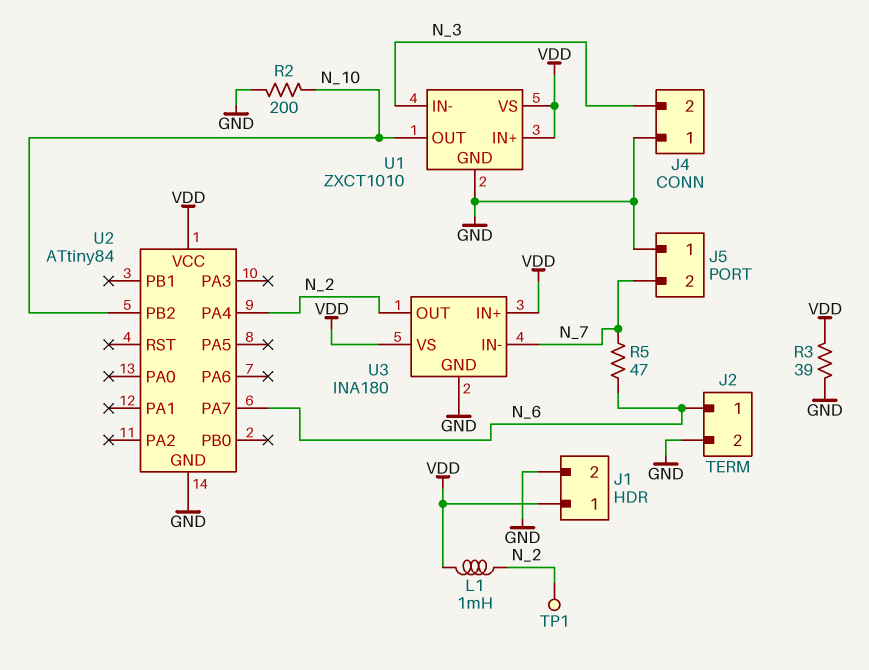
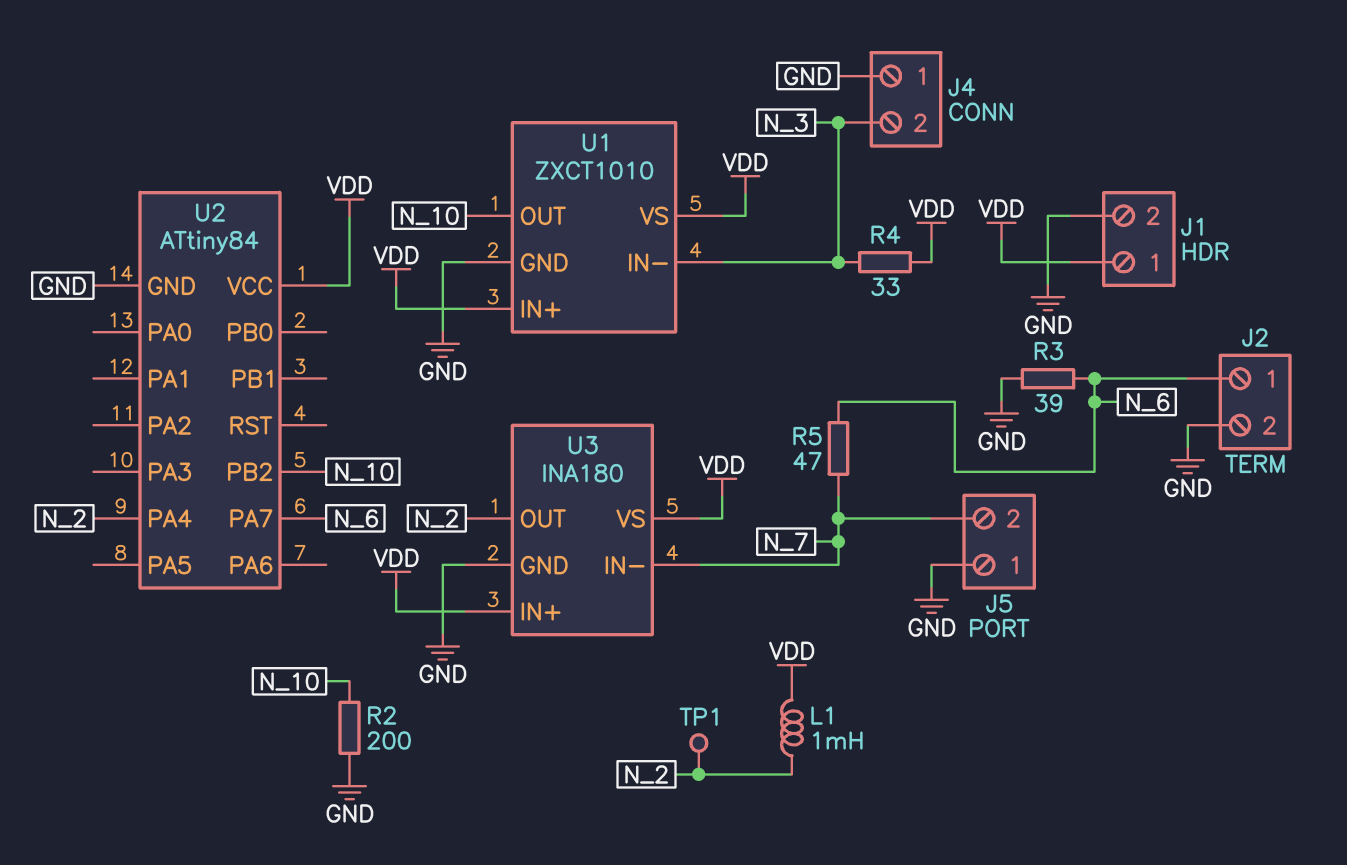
R3: 39 (GND, VDD) -> 39 (GND, N_6)
R4: none -> 33 (N_3, VDD)

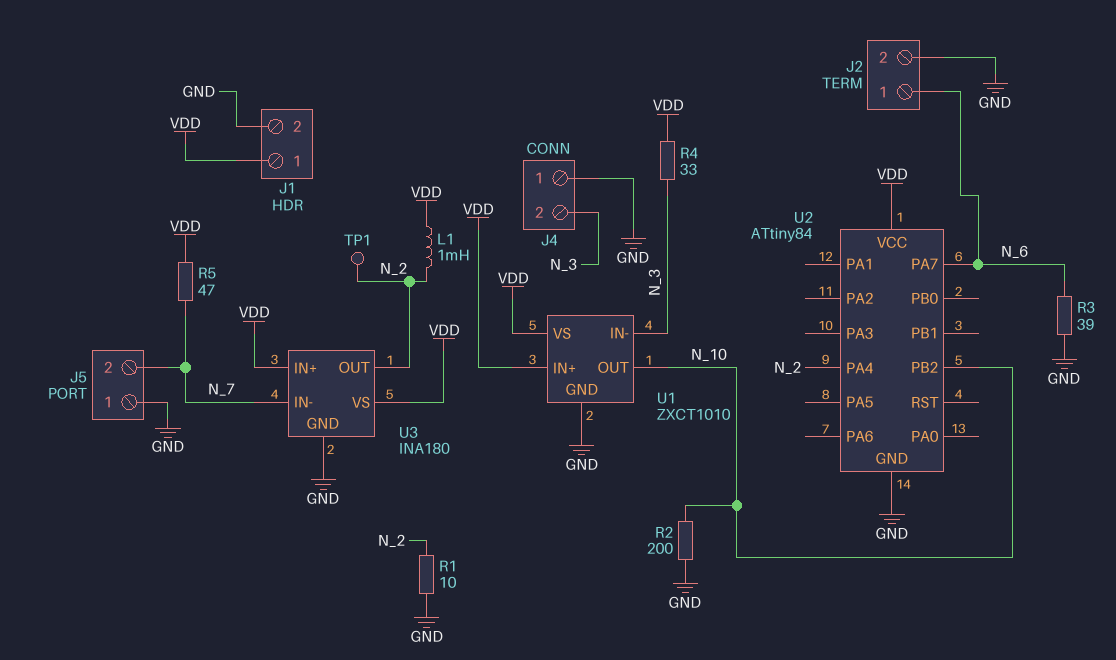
R1: none -> 10 (GND, N_2)
R5: 47 (N_6, N_7) -> 47 (N_7, VDD)

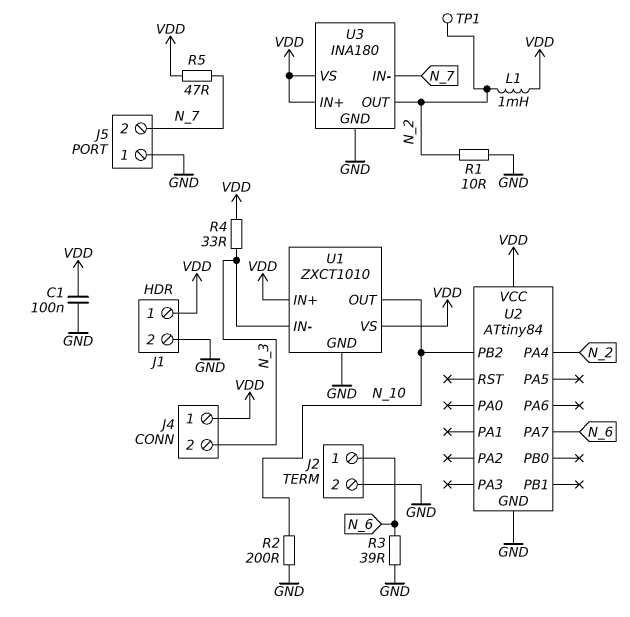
C1: none -> 100nF (GND, VDD)
J4 pin 1: GND -> VDD

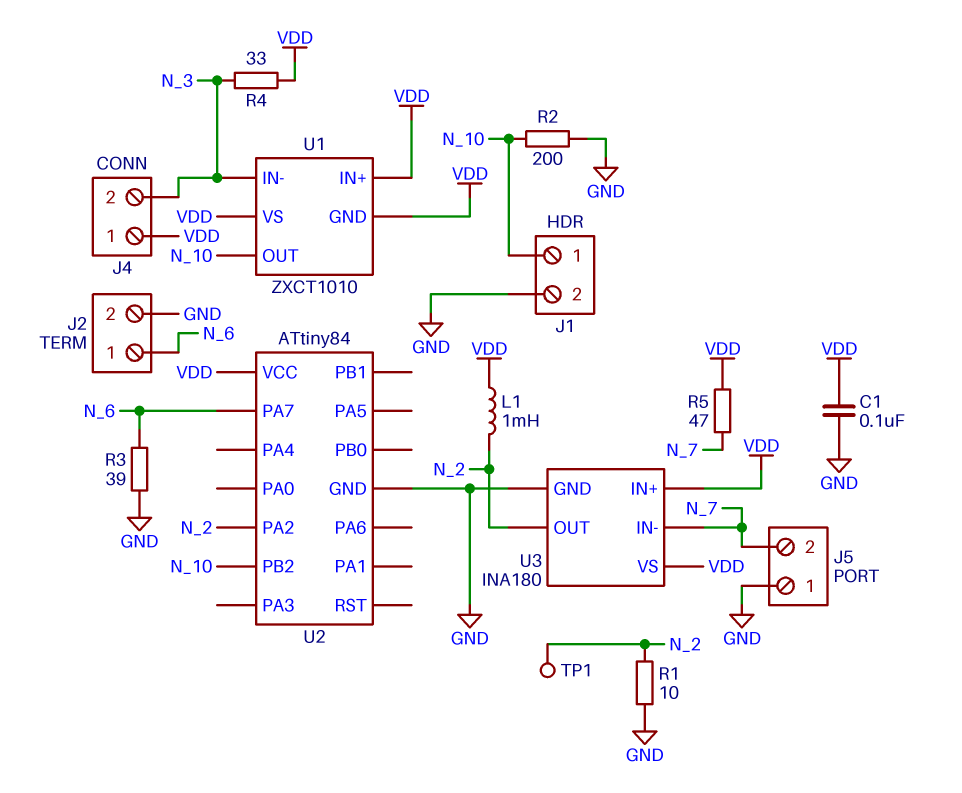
J1 pin 1: VDD -> N_10
U1 pin GND: GND -> VDD
U2 pin PA2: none -> N_2
U2 pin PA4: N_2 -> none

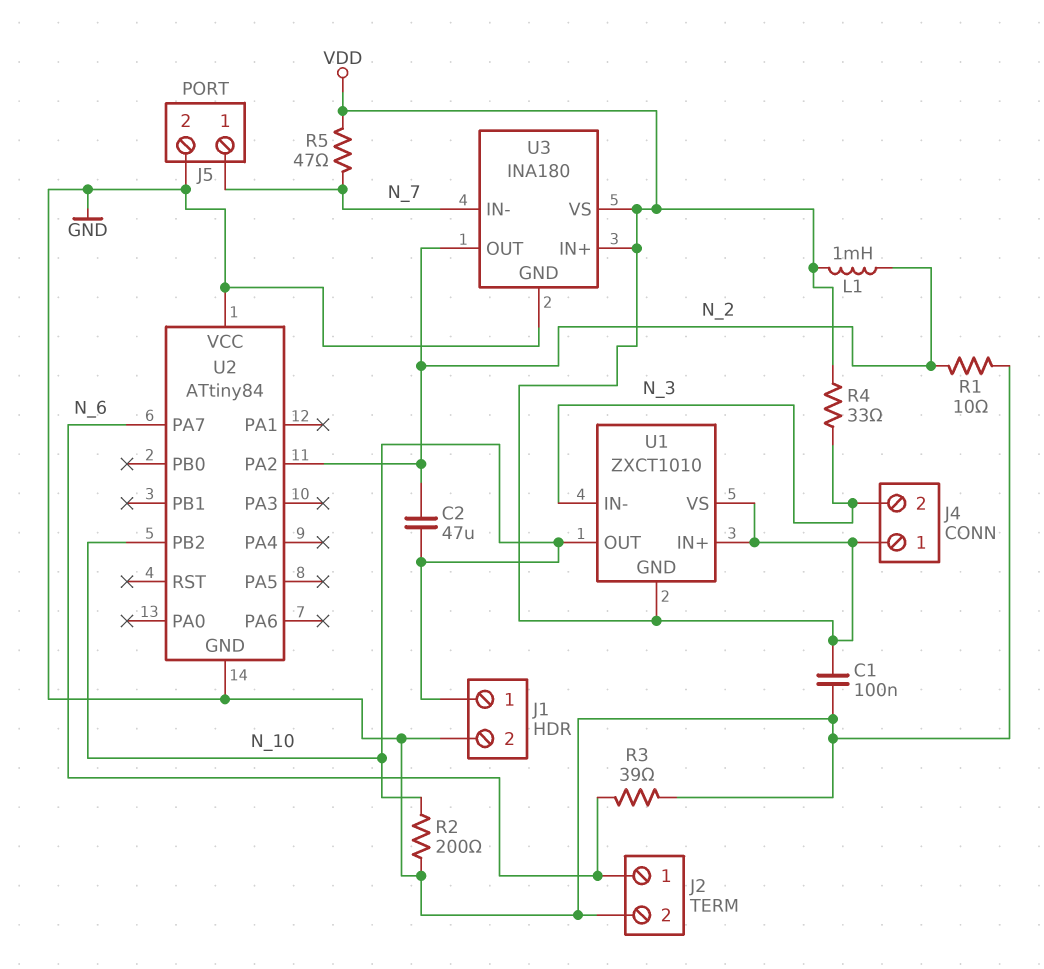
C2: none -> 47uF (N_2, N_10)
J5 pin 1: GND -> N_7
J5 pin 2: N_7 -> GND
TP1: test point (N_2) -> none
U2 pin VCC: VDD -> GND

